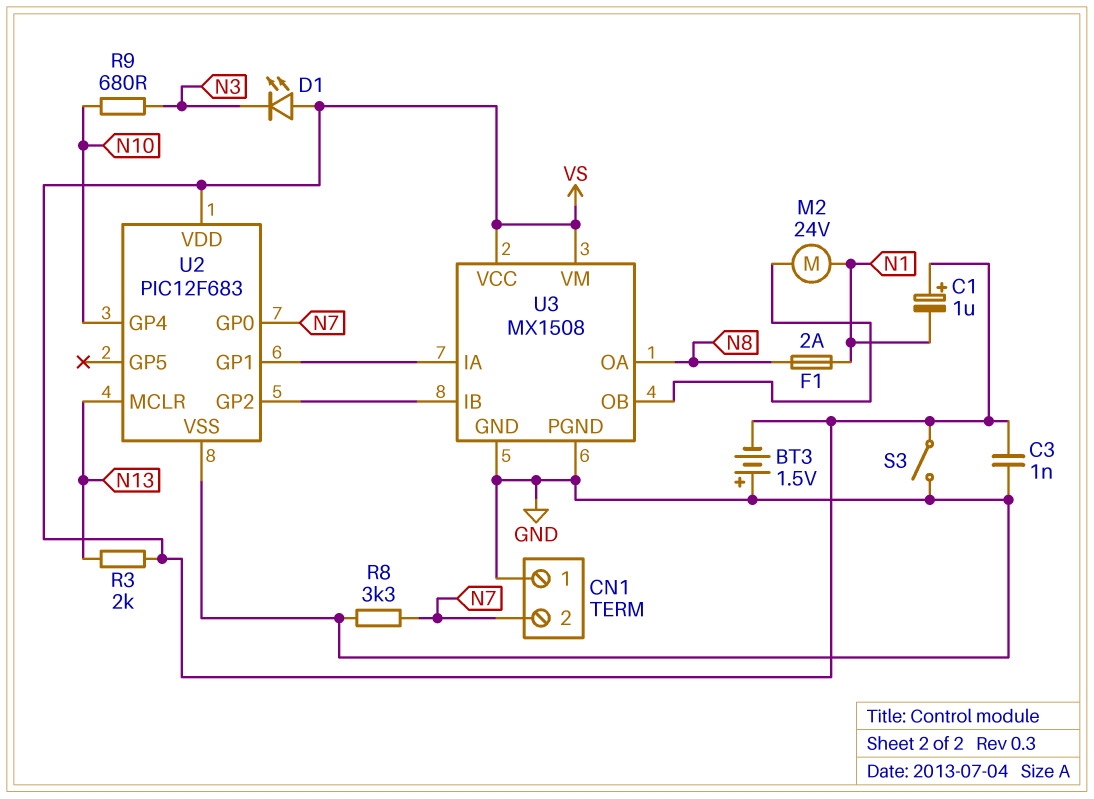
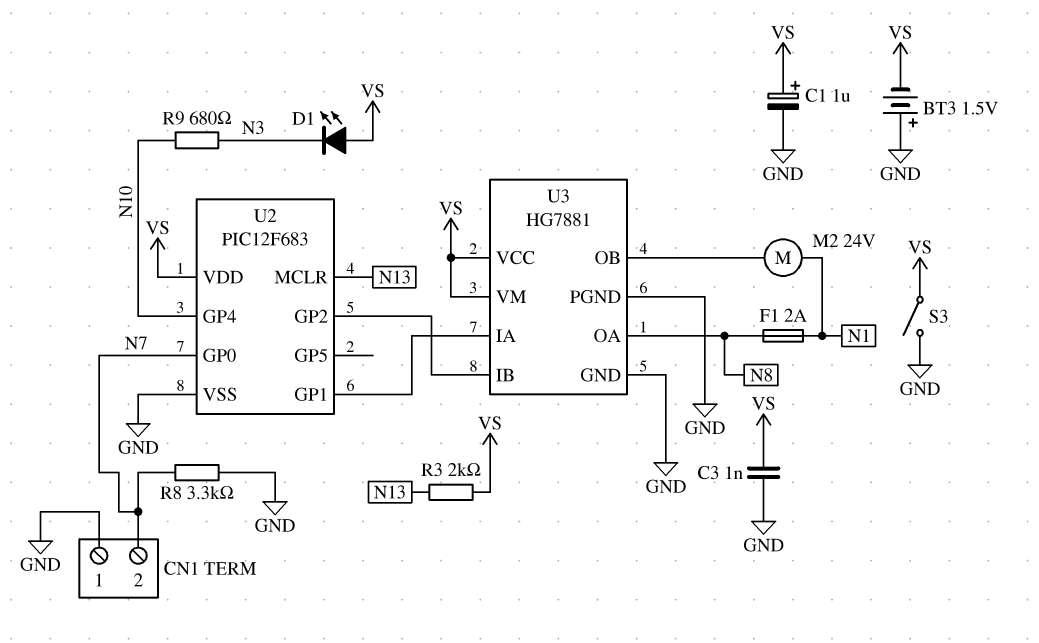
C1: 1uF (plus VS, minus N1) -> 1uF (plus VS, minus GND)
U3: MX1508 -> HG7881

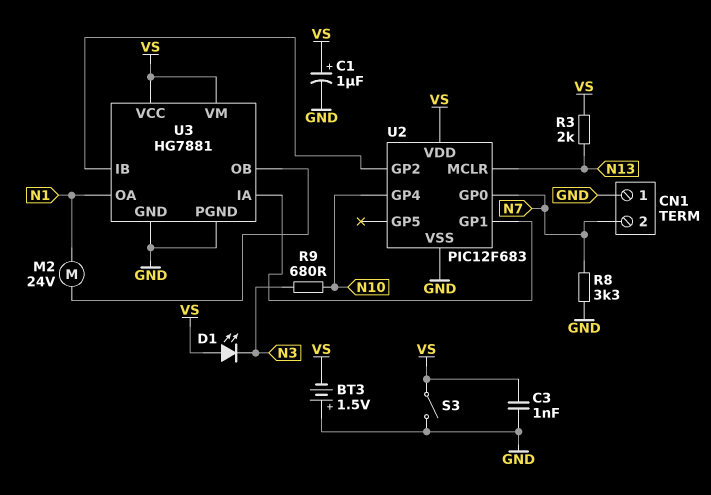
F1: 2A (N1, N8) -> none
U3 pin OA: N8 -> N1

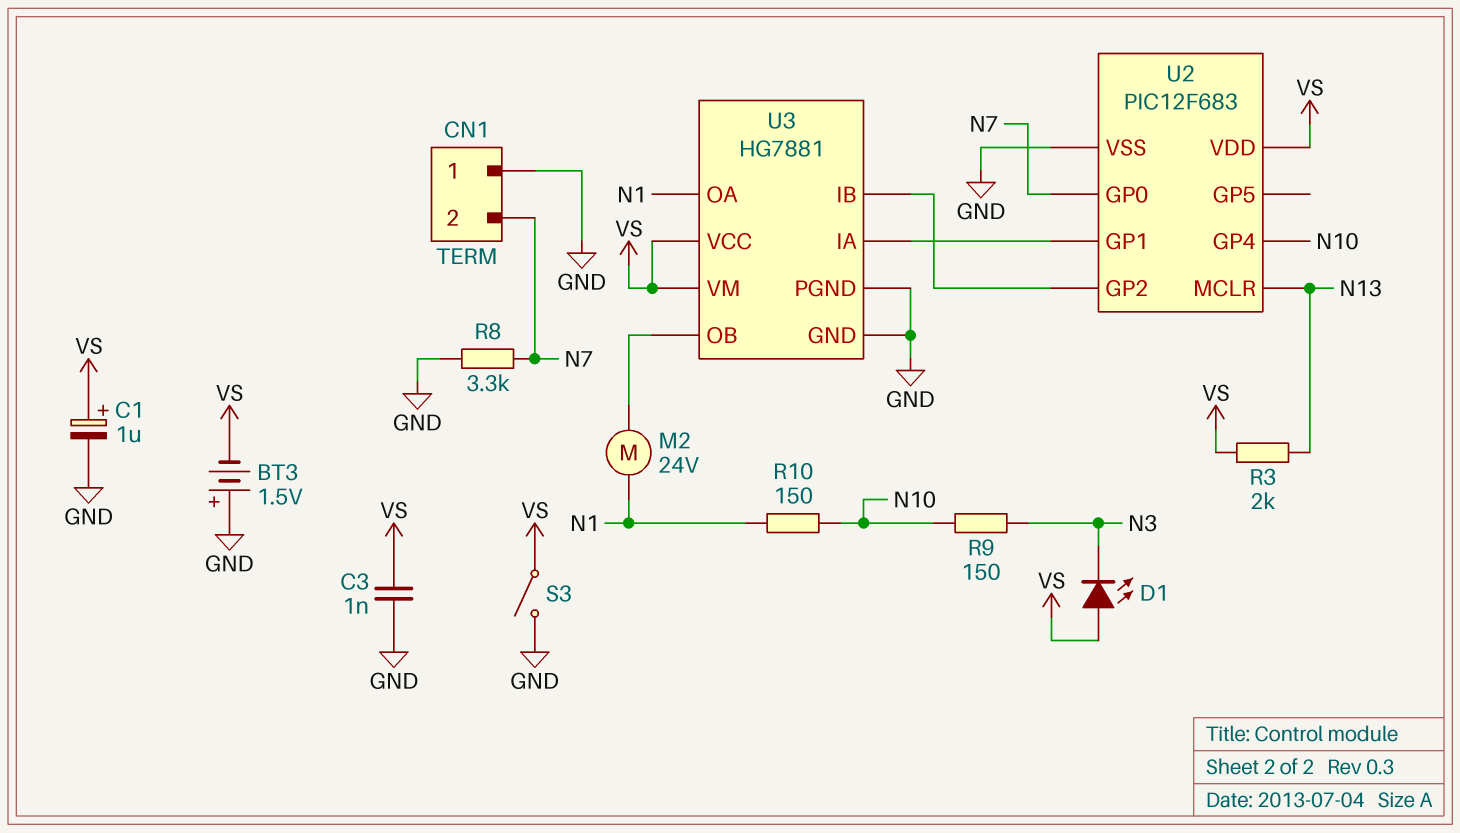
R9: 680 (N3, N10) -> 150 (N3, N10)
R10: none -> 150 (N1, N10)

